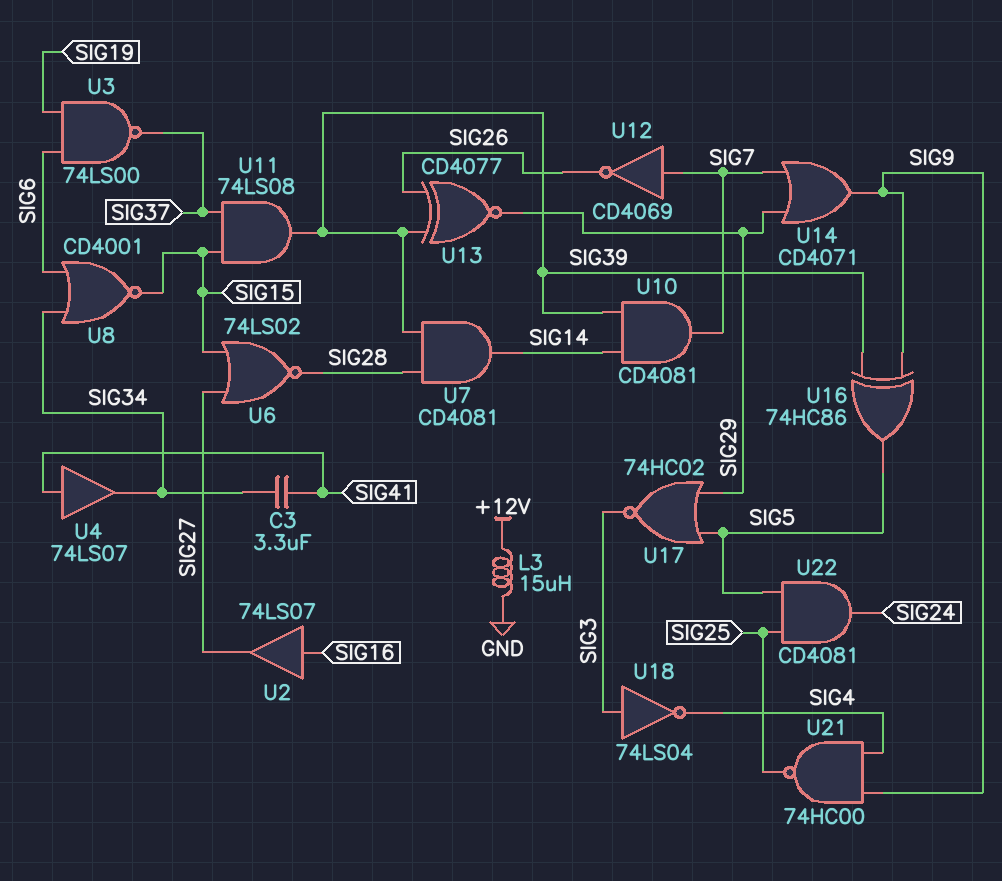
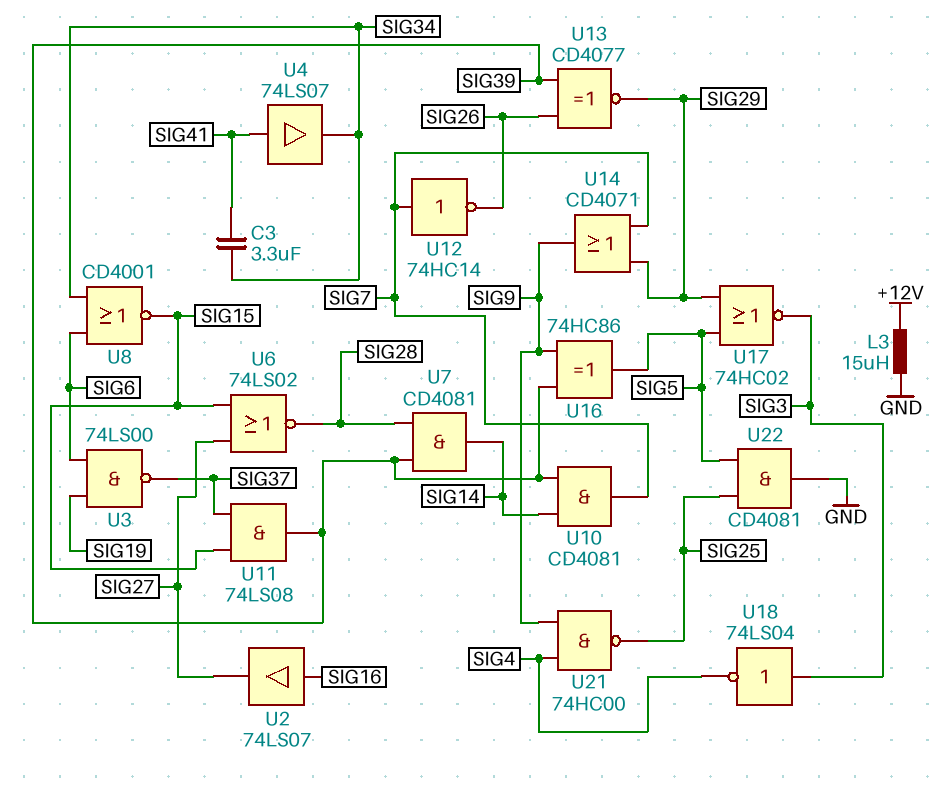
U12: NOT CD4069 (in SIG7, out SIG26) -> NOT 74HC14 (in SIG7, out SIG26)
U22: AND CD4081 (in SIG5, in SIG25, out SIG24) -> AND CD4081 (in SIG5, in SIG25, out GND)

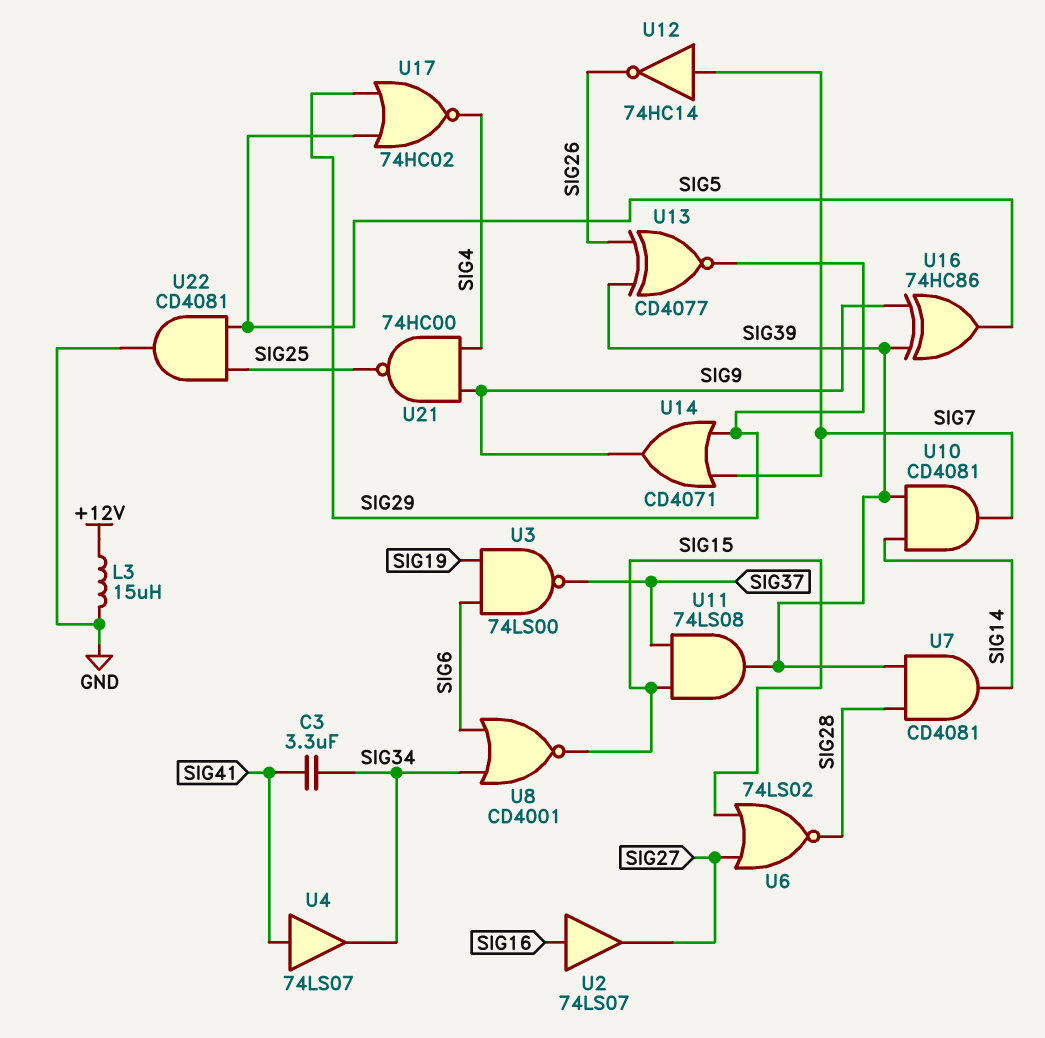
U17: NOR 74HC02 (in SIG5, in SIG29, out SIG3) -> NOR 74HC02 (in SIG5, in SIG29, out SIG4)
U18: NOT 74LS04 (in SIG3, out SIG4) -> none

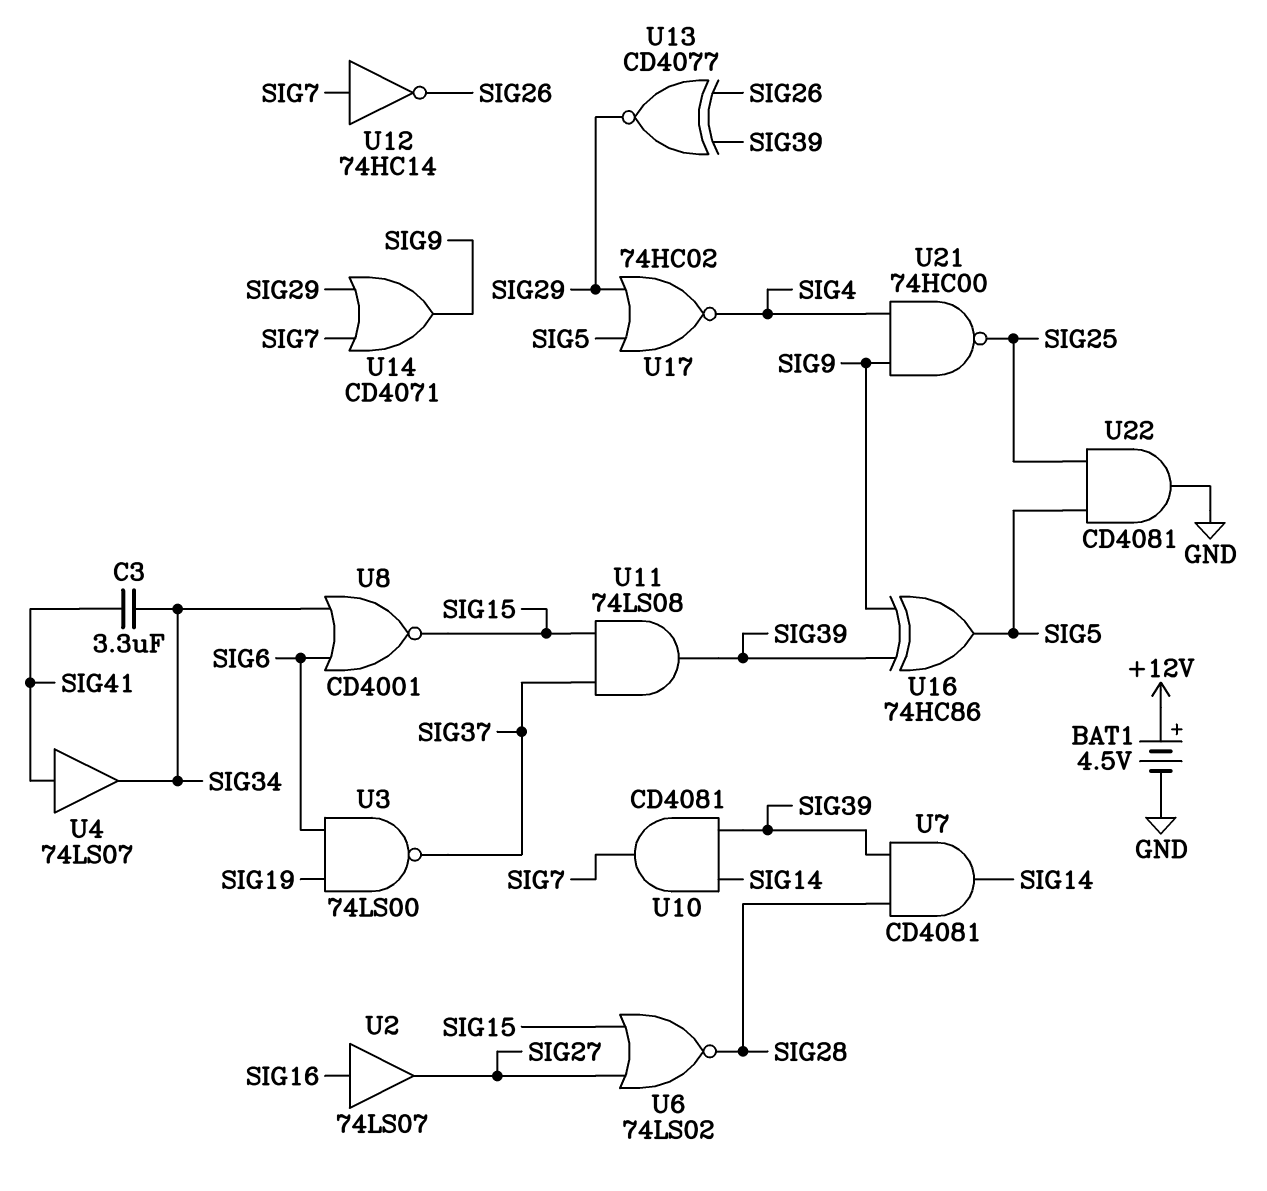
BAT1: none -> 4.5V (plus +12V, minus GND)
L3: 15uH (+12V, GND) -> none

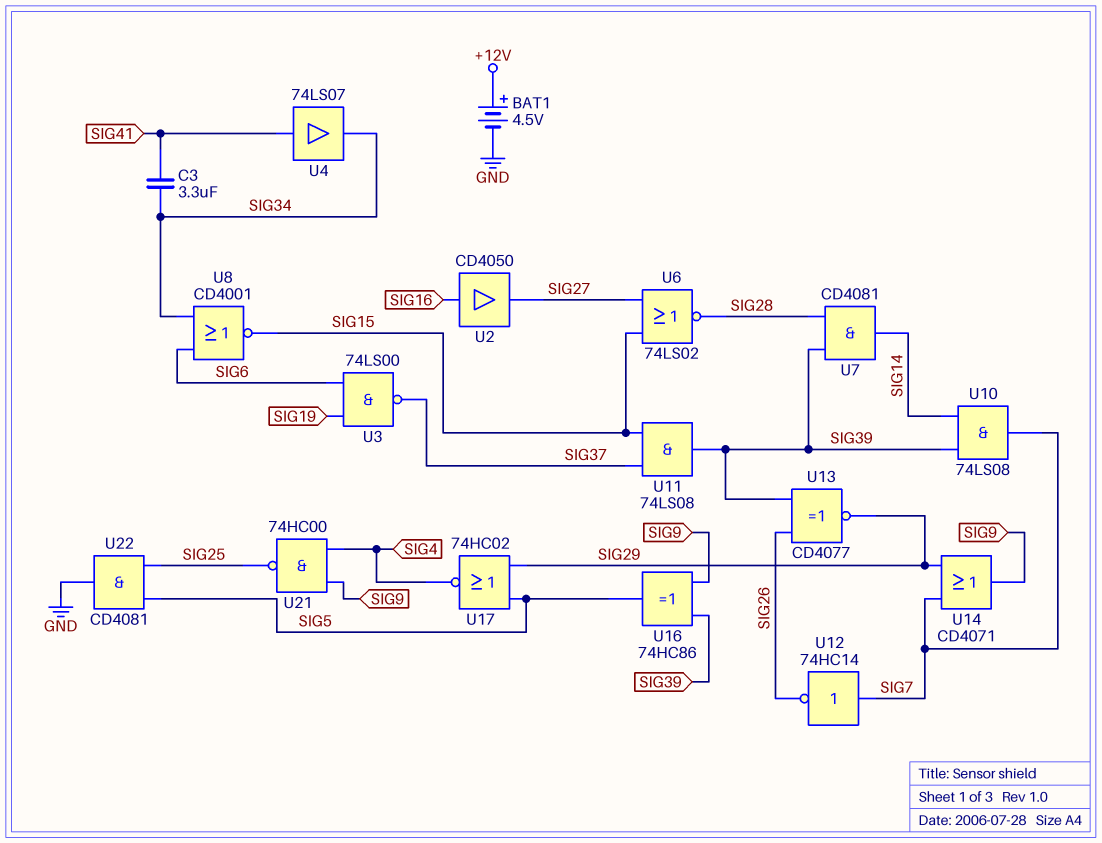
U2: buffer 74LS07 (in SIG16, out SIG27) -> buffer CD4050 (in SIG16, out SIG27)
U10: AND CD4081 (in SIG14, in SIG39, out SIG7) -> AND 74LS08 (in SIG14, in SIG39, out SIG7)

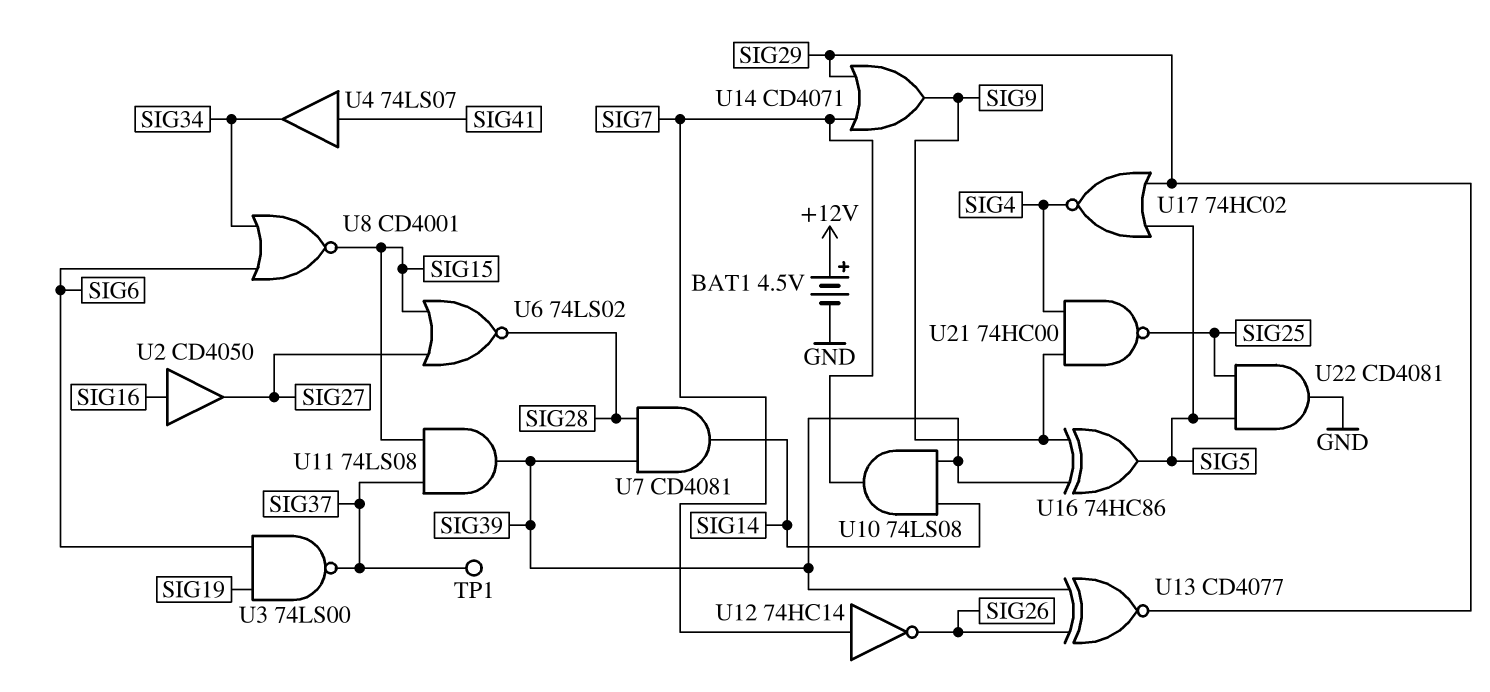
C3: 3.3uF (SIG34, SIG41) -> none
TP1: none -> test point (SIG37)

